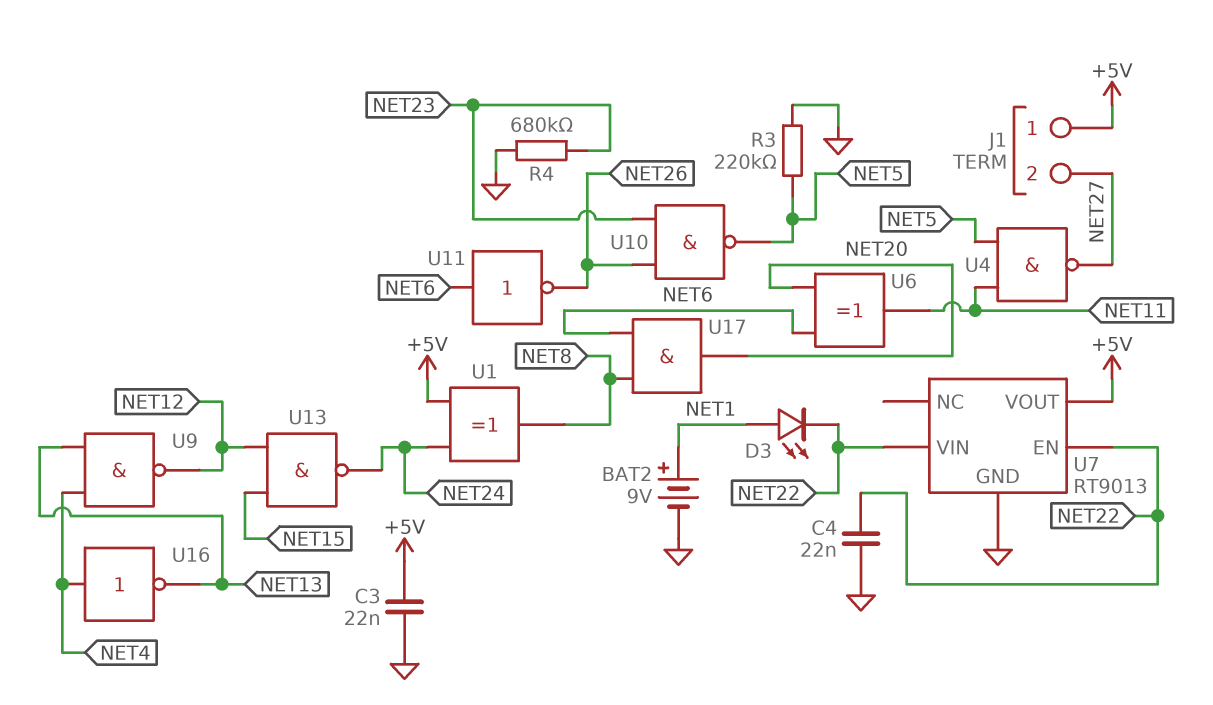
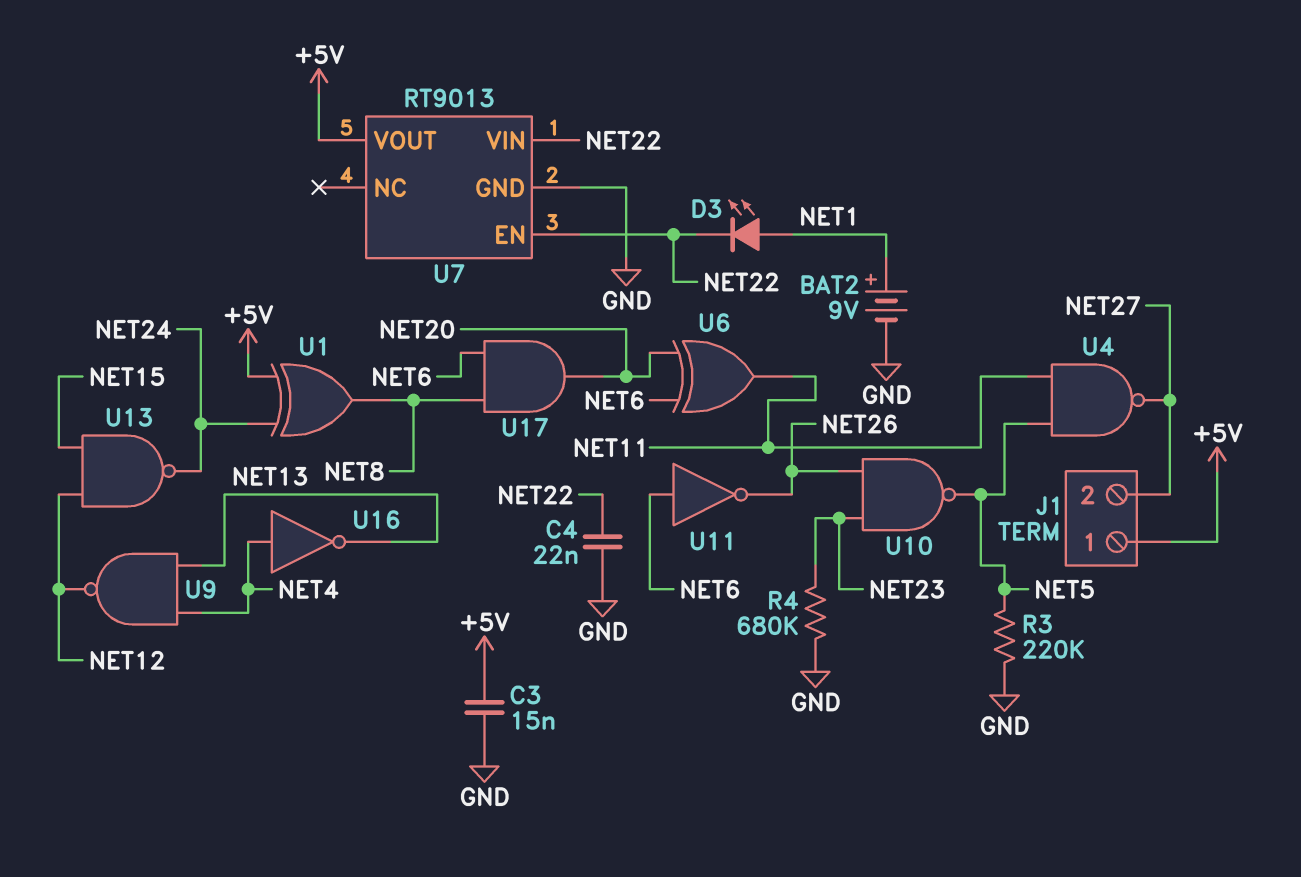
C3: 22nF (+5V, GND) -> 15nF (+5V, GND)

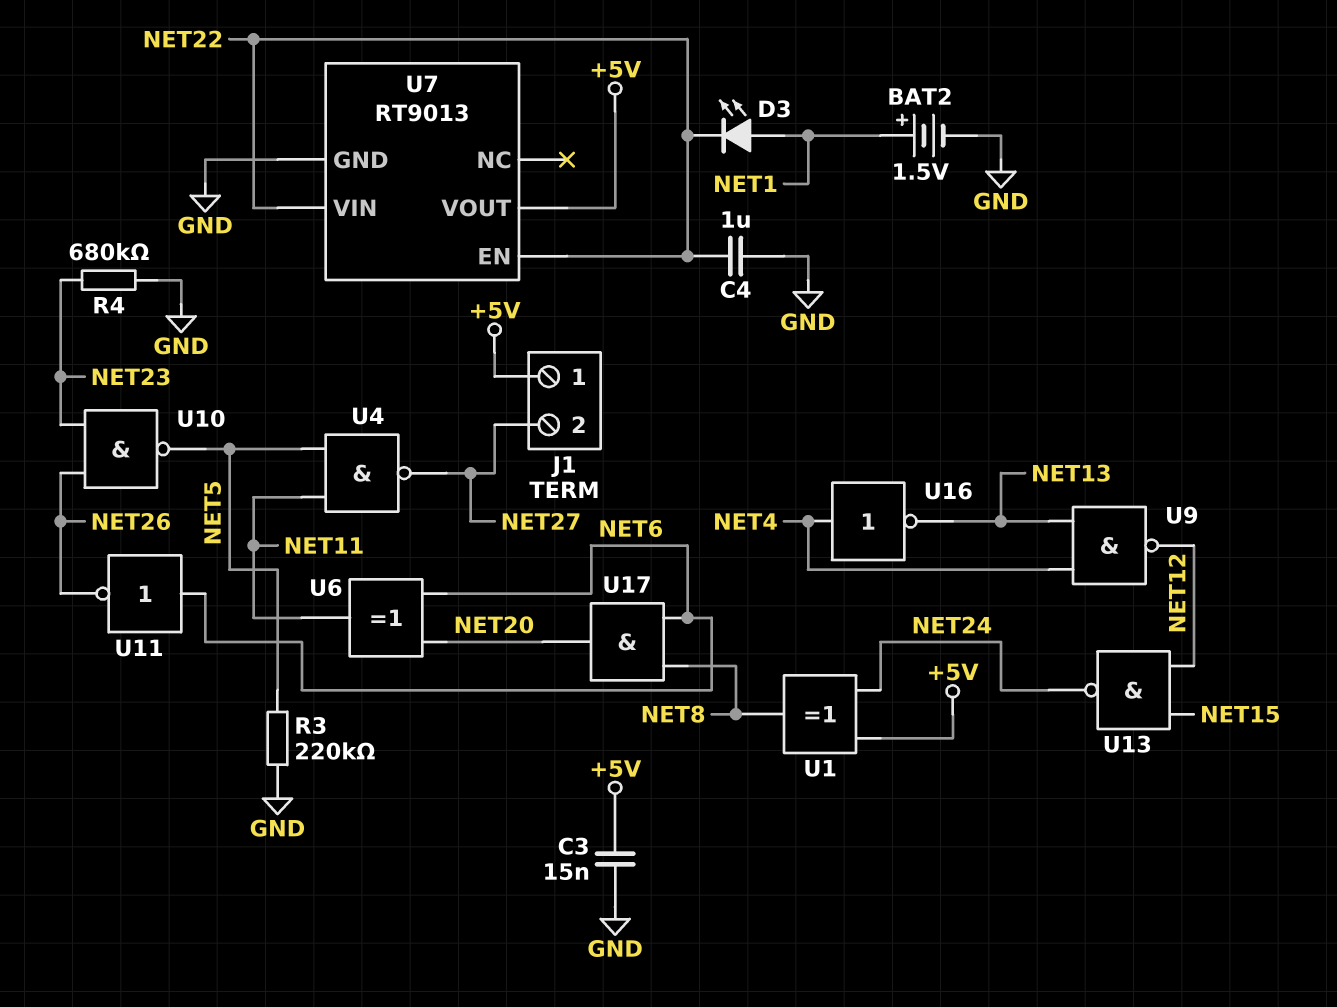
BAT2: 9V (plus NET1, minus GND) -> 1.5V (plus NET1, minus GND)
C4: 22nF (GND, NET22) -> 1uF (GND, NET22)

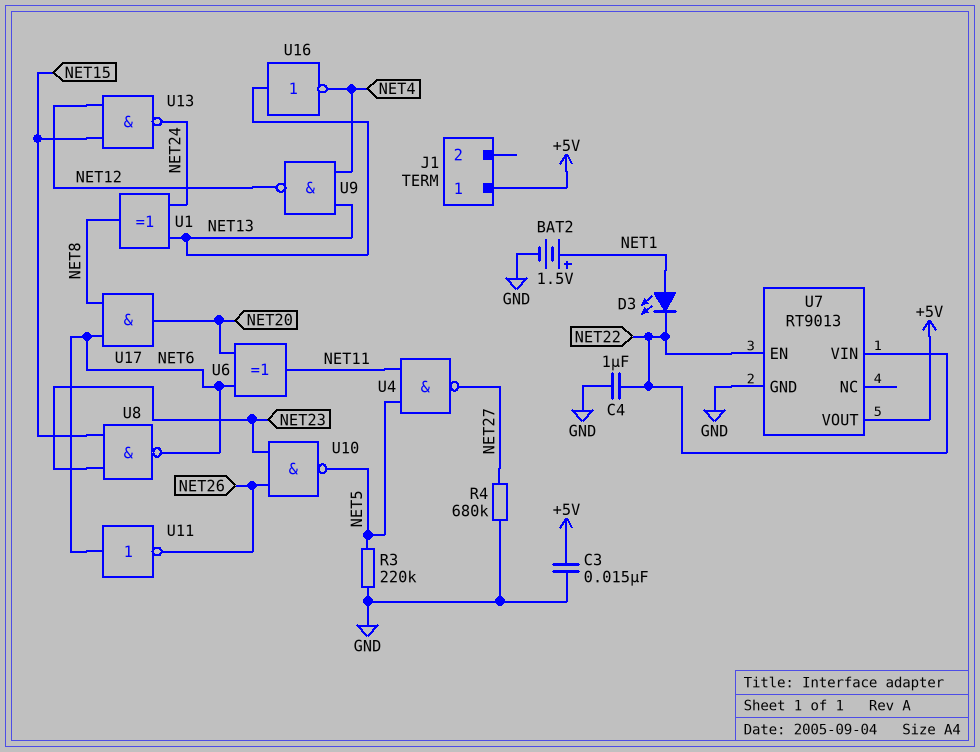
J1 pin 2: NET27 -> none
R4: 680k (GND, NET23) -> 680k (GND, NET27)
U1: XOR (in +5V, in NET24, out NET8) -> XOR (in NET13, in NET24, out NET8)
U8: none -> NAND (in NET15, in NET23, out NET6)
U16: NOT (in NET4, out NET13) -> NOT (in NET13, out NET4)

